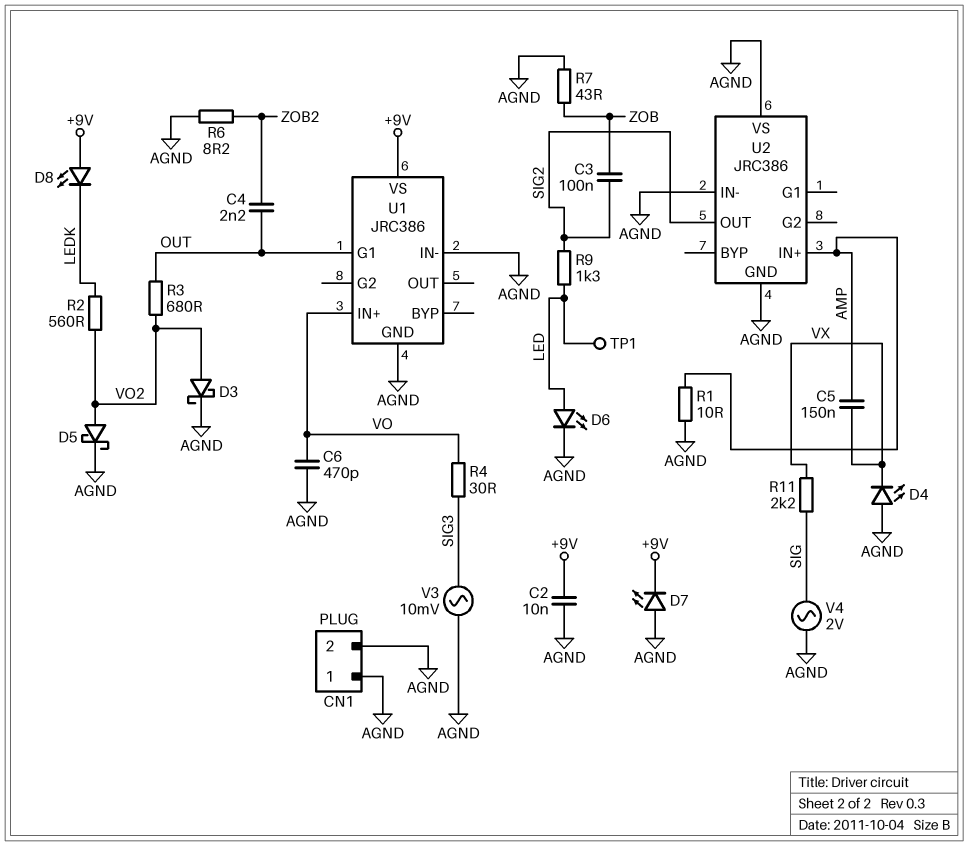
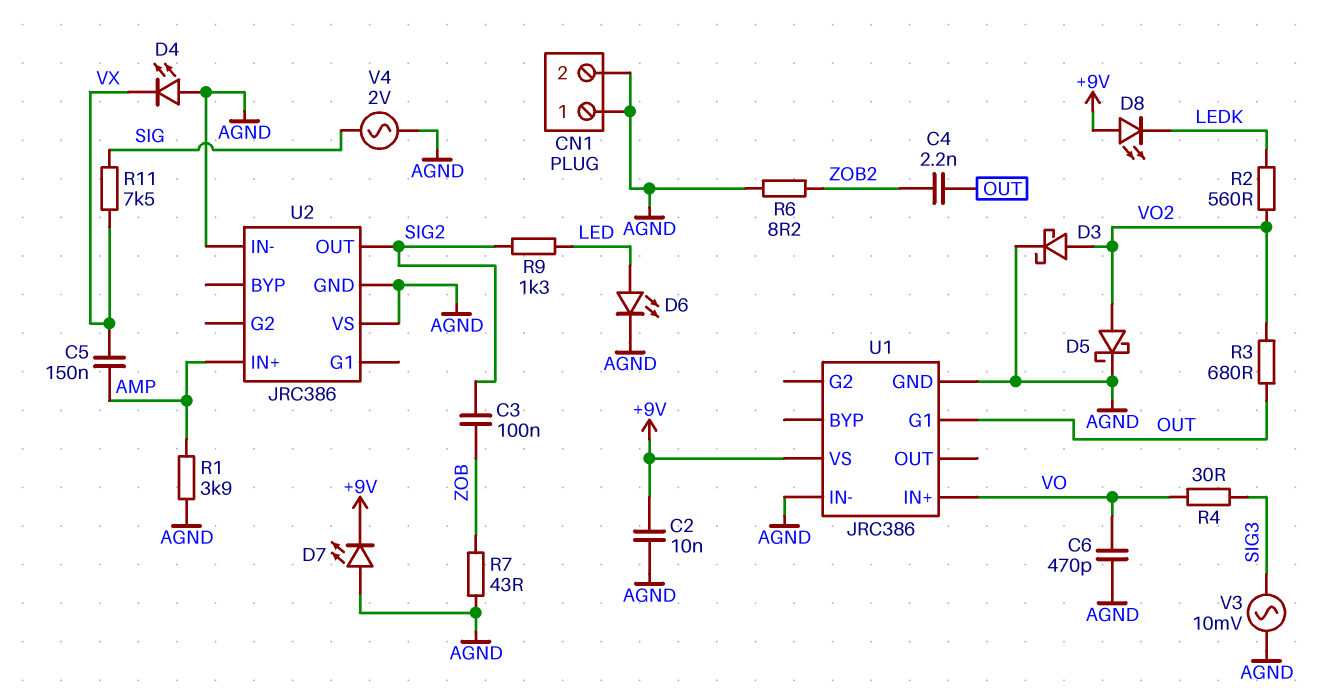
R1: 10 (AGND, AMP) -> 3.9k (AGND, AMP)
R11: 2.2k (SIG, VX) -> 7.5k (SIG, VX)
TP1: test point (LED) -> none

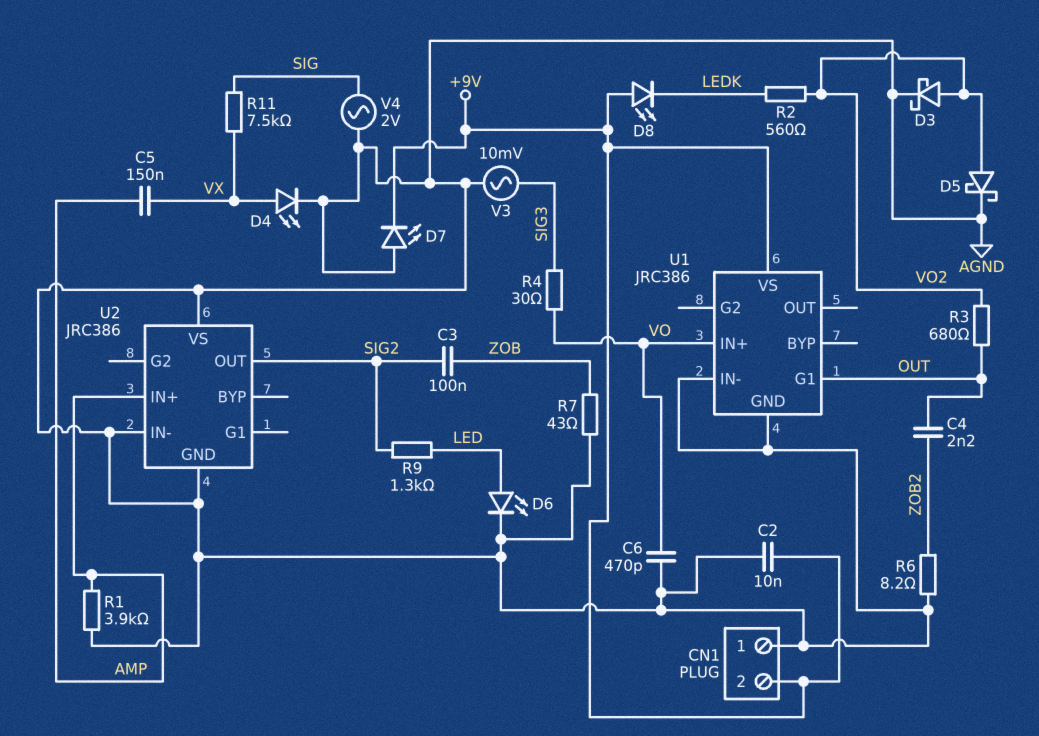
CN1 pin 2: AGND -> +9V
D4: LED (A AGND, K VX) -> LED (A VX, K AGND)

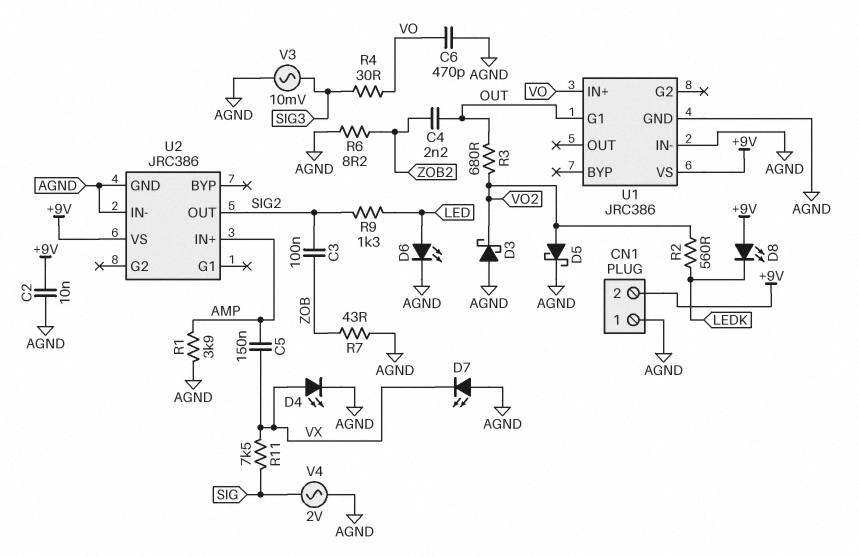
D3: schottky (A VO2, K AGND) -> schottky (A AGND, K VO2)
D7: LED (A AGND, K +9V) -> LED (A AGND, K VX)
U2 pin VS: AGND -> +9V

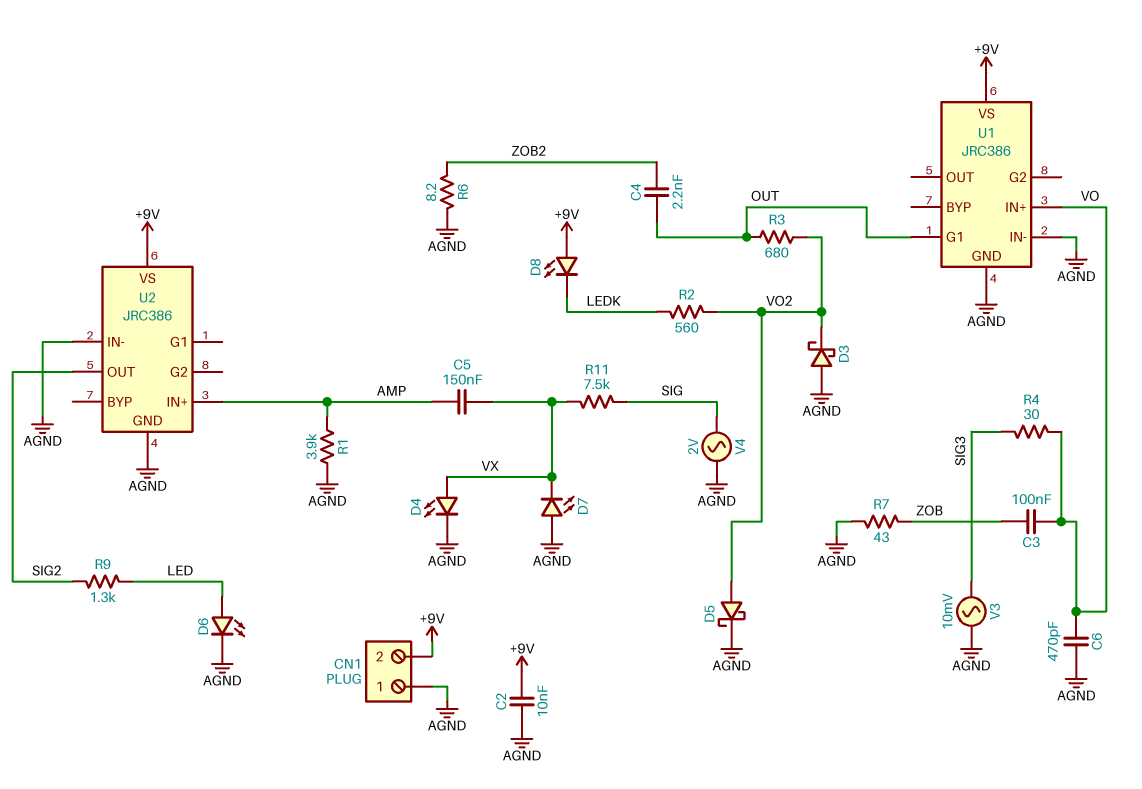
C3: 100nF (SIG2, ZOB) -> 100nF (VO, ZOB)

